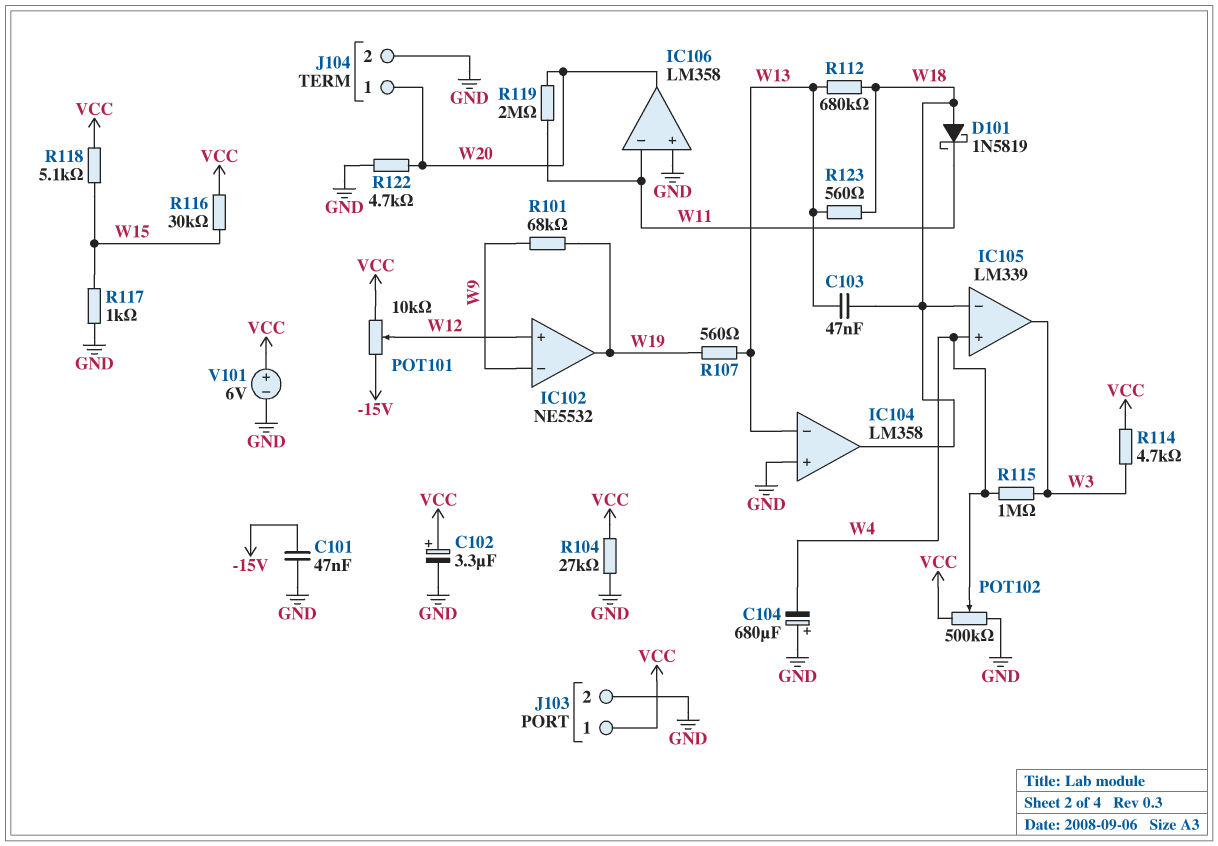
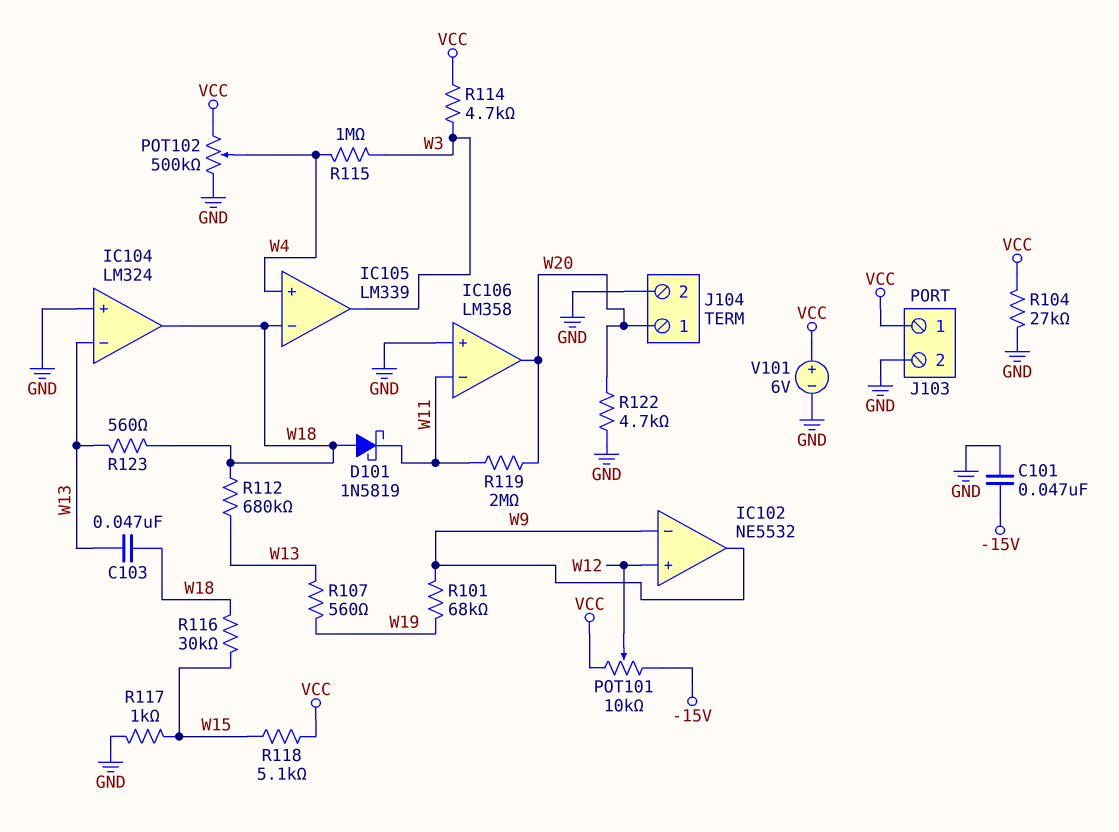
C102: 3.3uF (plus VCC, minus GND) -> none
C104: 680uF (plus GND, minus W4) -> none
IC102 pin out: W19 -> W9
IC104: LM358 -> LM324
R116: 30k (VCC, W15) -> 30k (W15, W18)

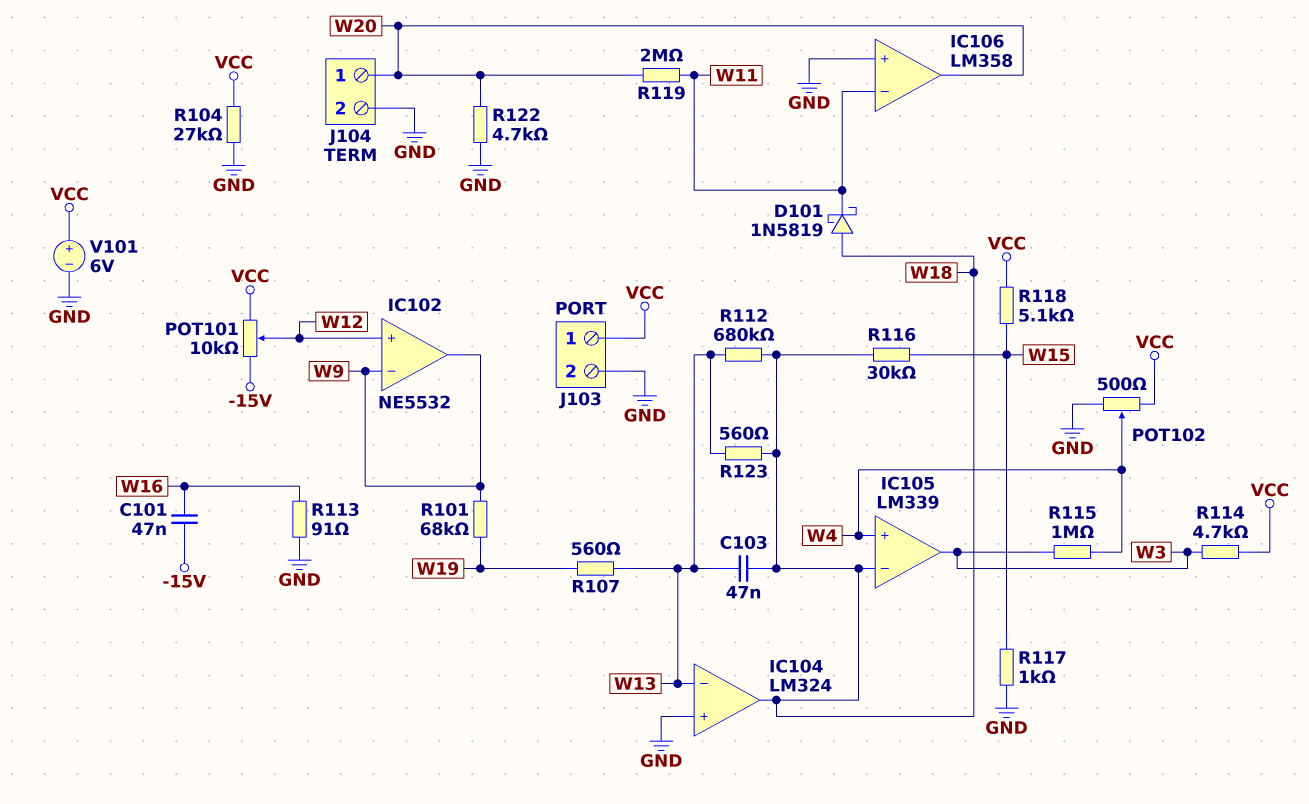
C101: 47nF (-15V, GND) -> 47nF (-15V, W16)
POT102: 500k (GND, VCC, wiper W4) -> 500 (GND, VCC, wiper W4)
R113: none -> 91 (GND, W16)

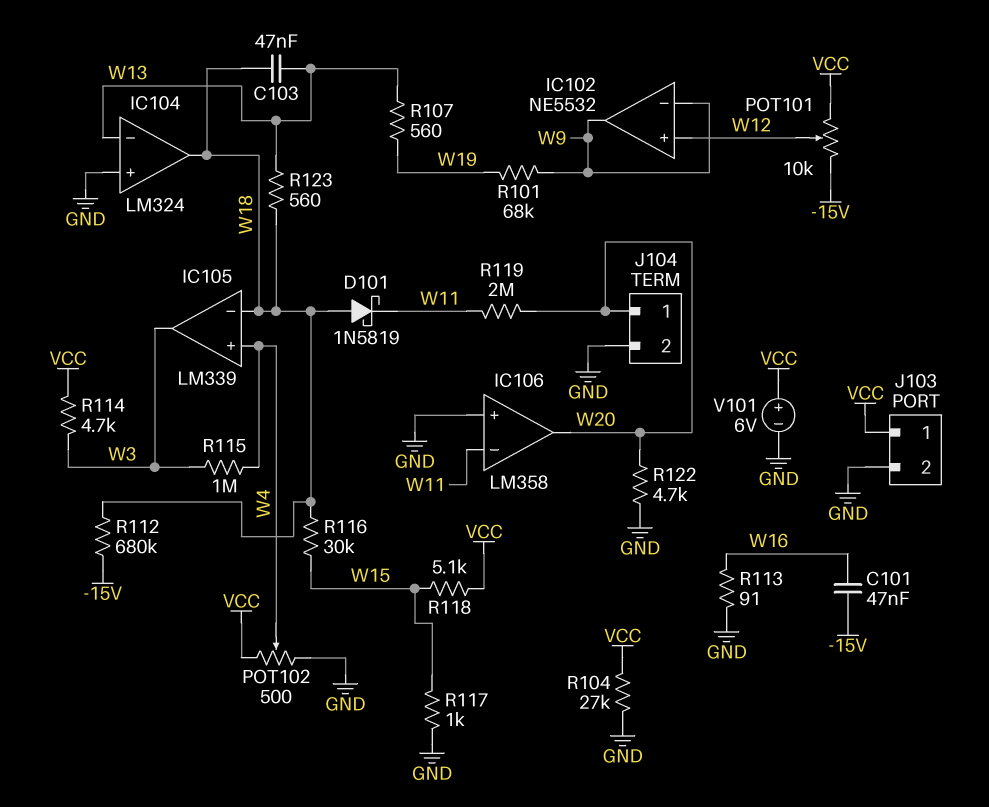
R112: 680k (W13, W18) -> 680k (-15V, W18)

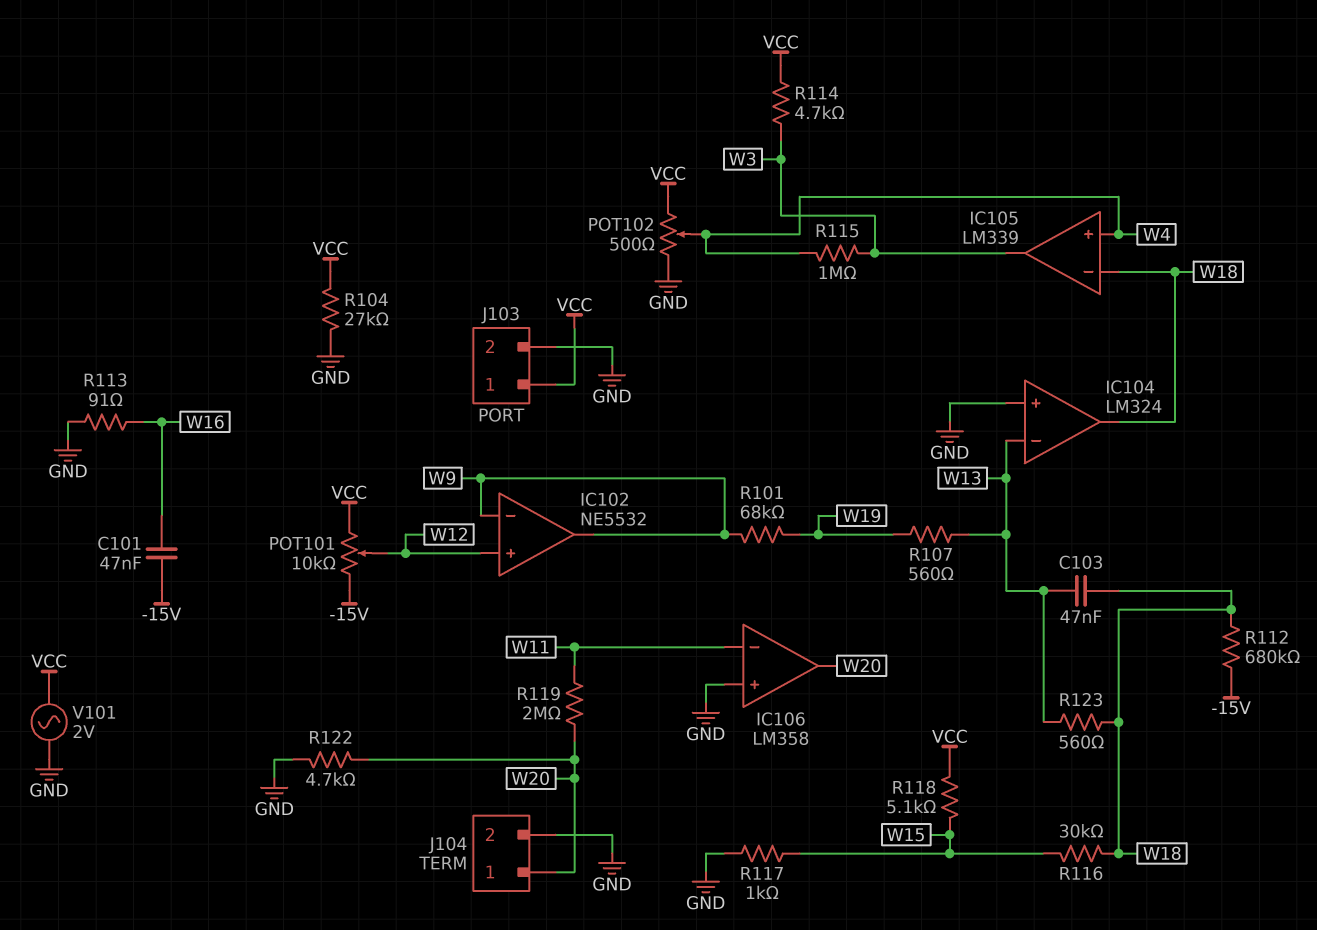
D101: schottky 1N5819 (A W18, K W11) -> none
V101: 6V (plus VCC, minus GND) -> AC 2V (GND, VCC)

